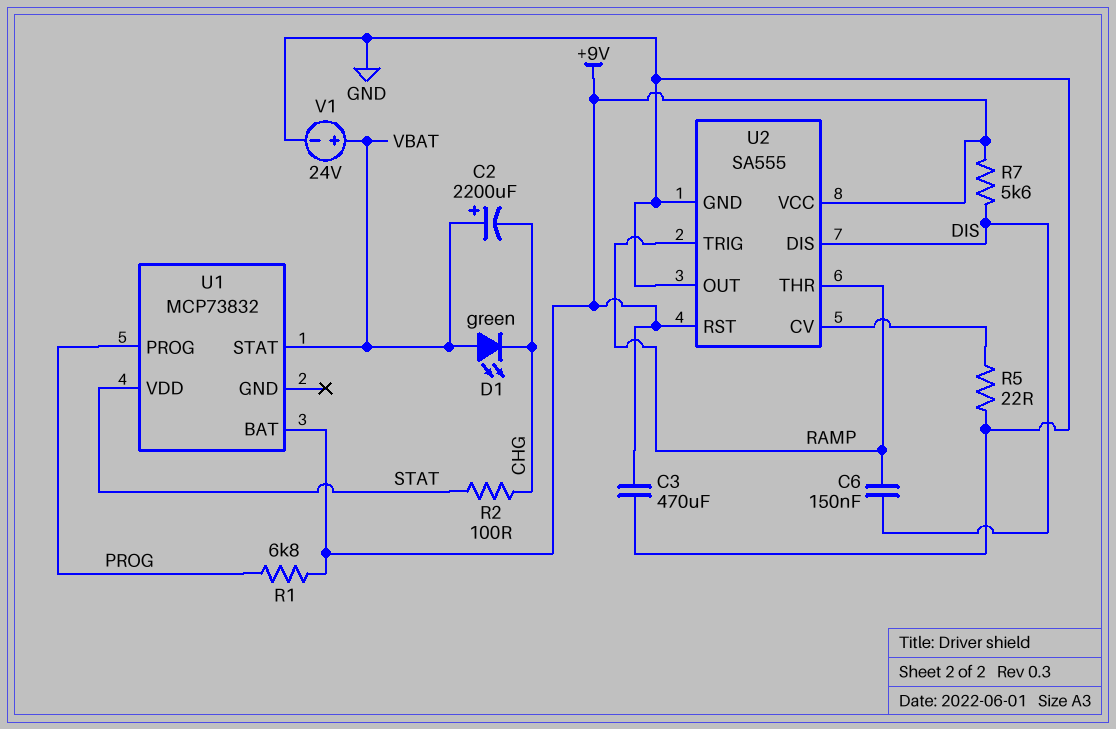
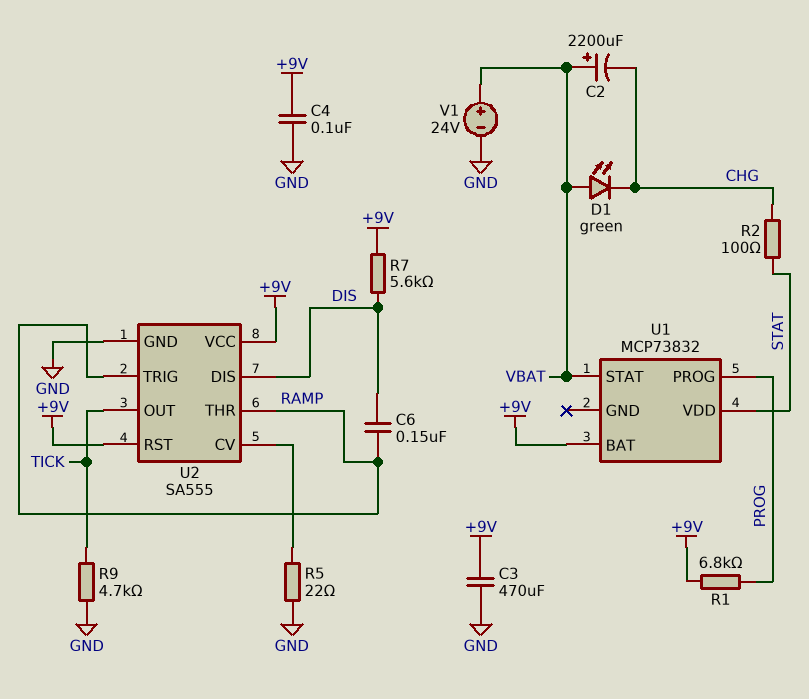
C4: none -> 100nF (+9V, GND)
R9: none -> 4.7k (GND, TICK)
U2 pin OUT: GND -> TICK

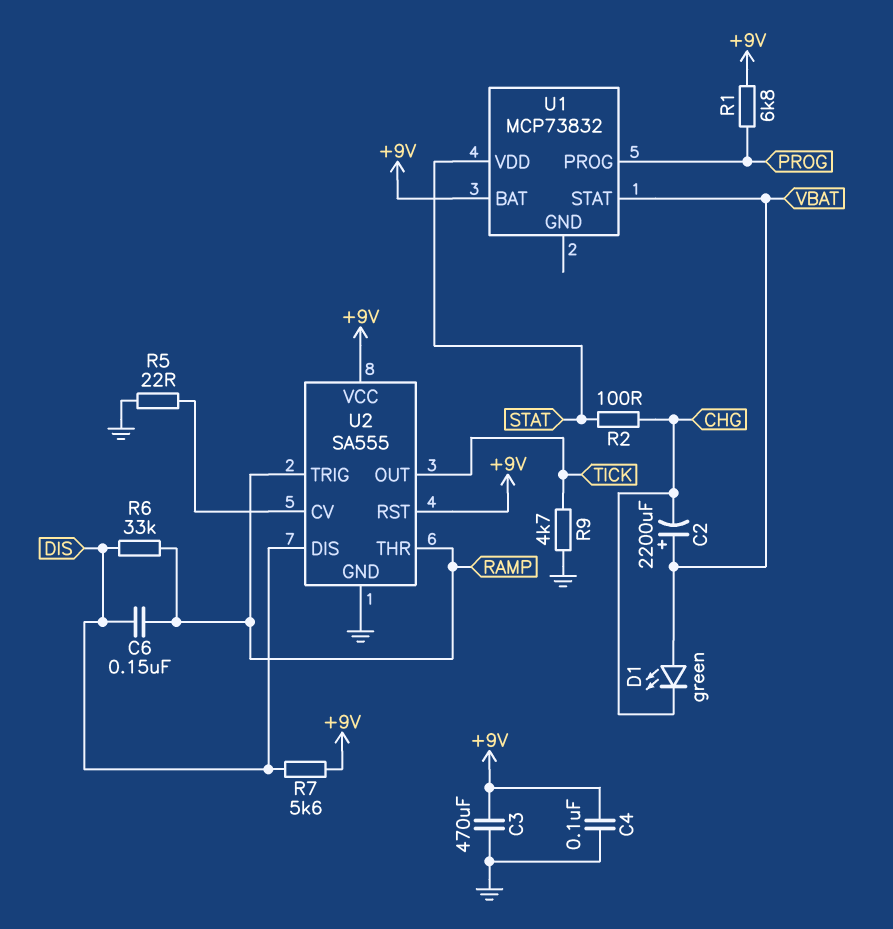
R6: none -> 33k (DIS, RAMP)
V1: 24V (plus VBAT, minus GND) -> none

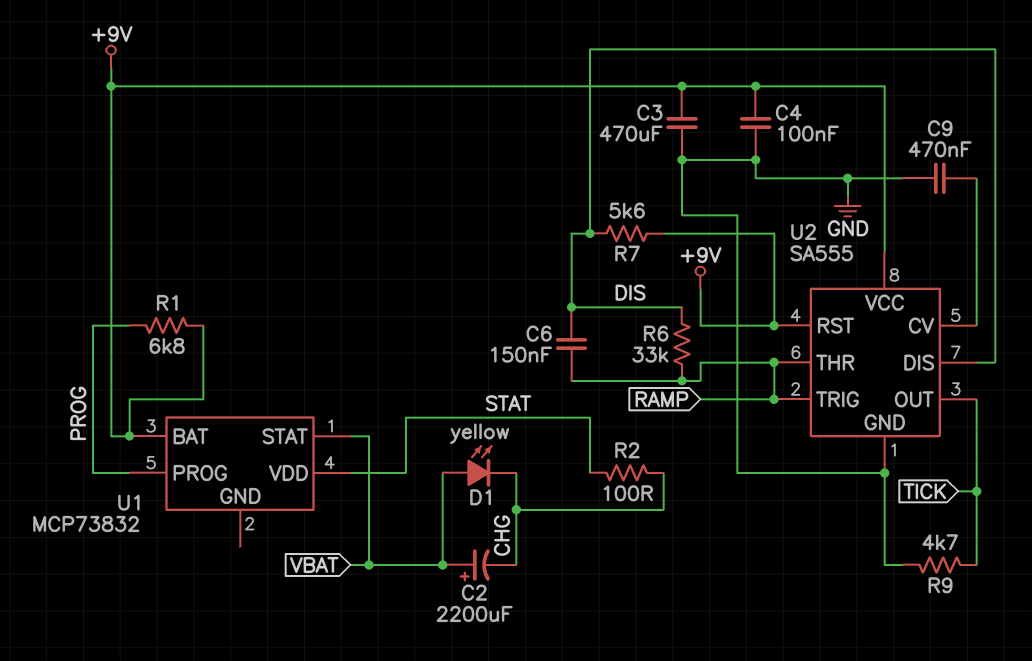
C9: none -> 470nF (GND, U2/CV)
D1: LED green (A VBAT, K CHG) -> LED yellow (A VBAT, K CHG)
R5: 22 (GND, U2/CV) -> none

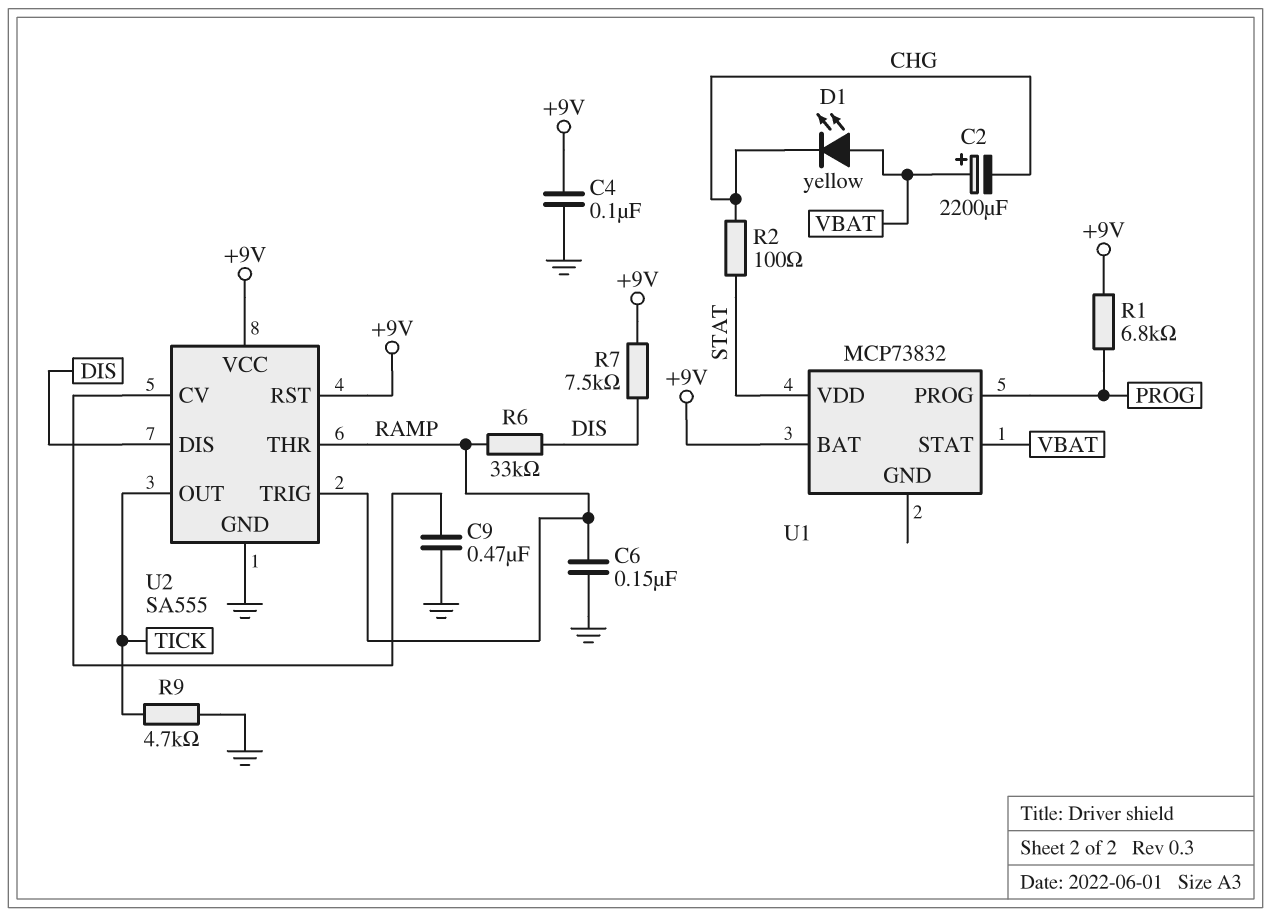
C3: 470uF (+9V, GND) -> none
C6: 150nF (DIS, RAMP) -> 150nF (GND, RAMP)
R7: 5.6k (+9V, DIS) -> 7.5k (+9V, DIS)

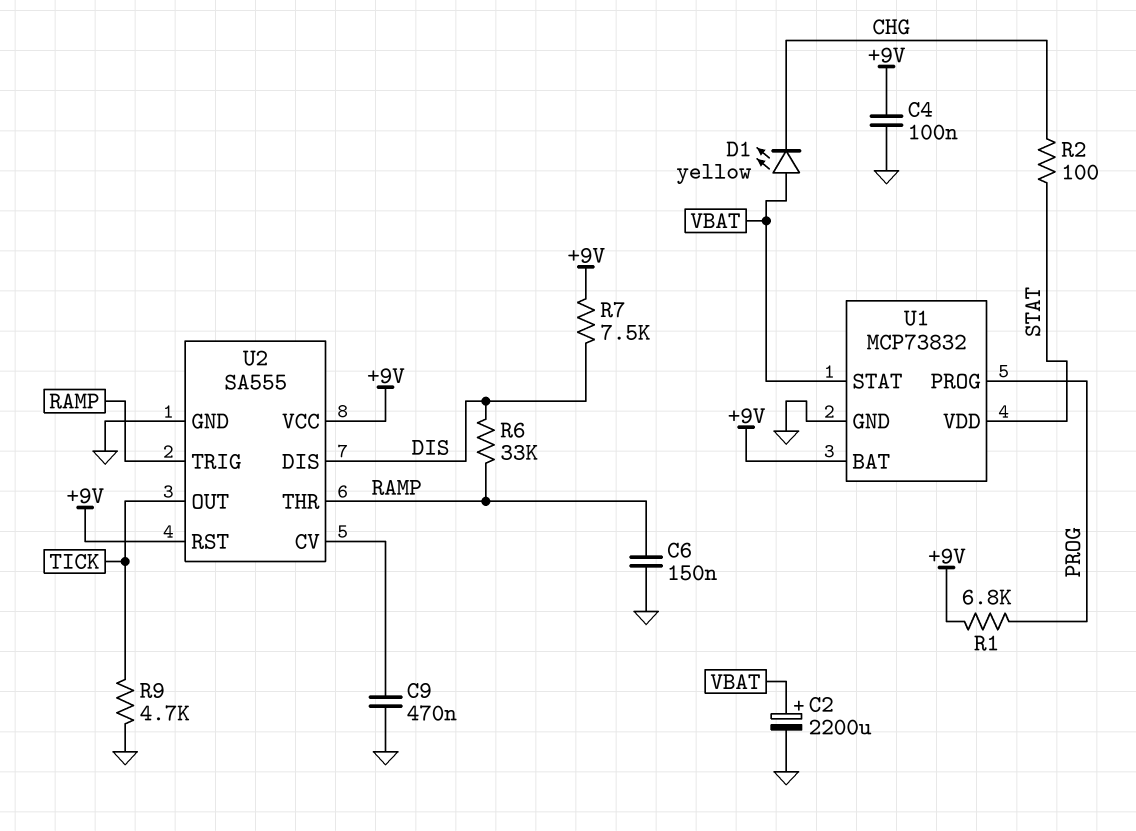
C2: 2200uF (plus VBAT, minus CHG) -> 2200uF (plus VBAT, minus GND)
U1 pin GND: none -> GND

